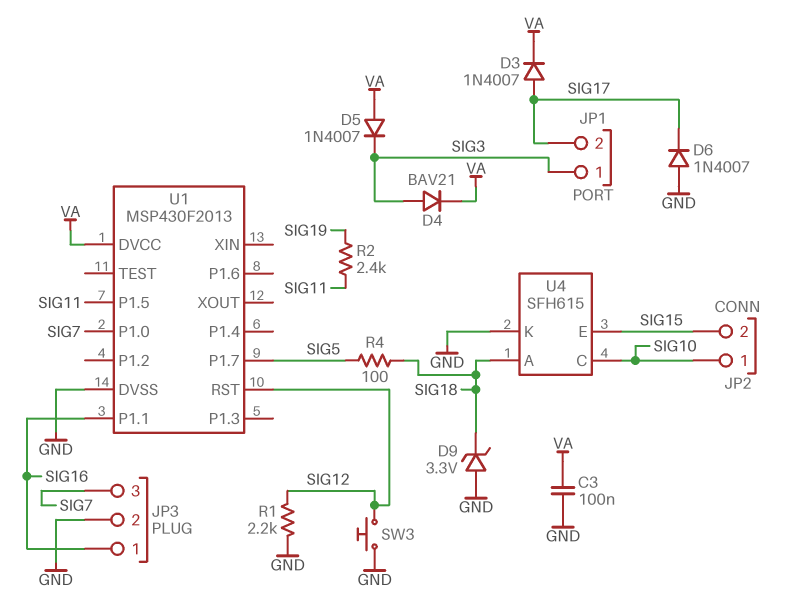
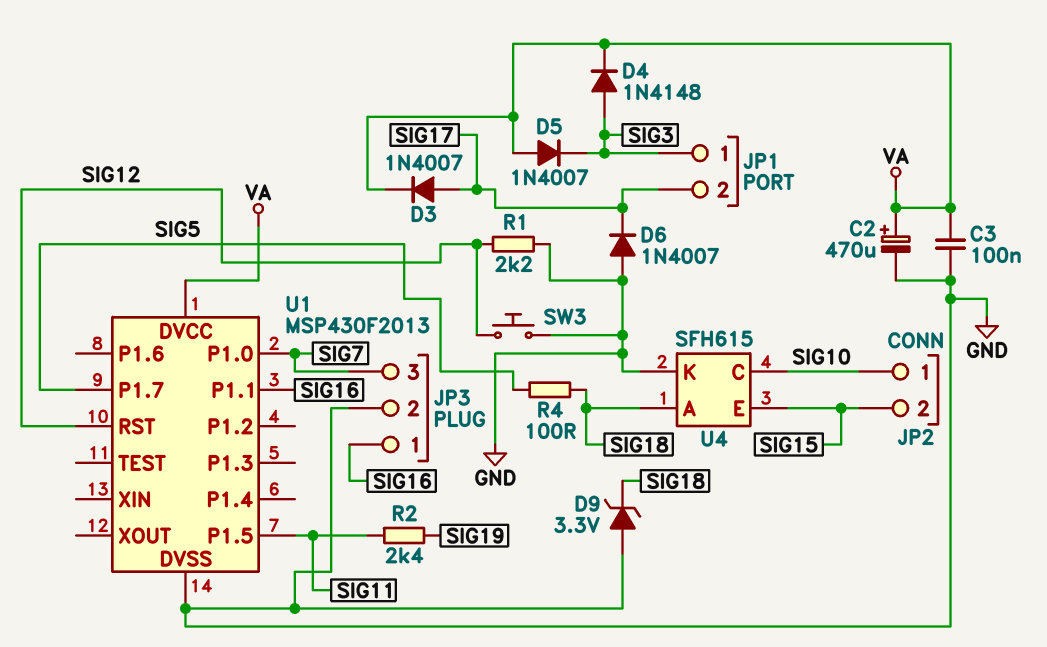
C2: none -> 470uF (plus VA, minus GND)
D4: diode BAV21 (A SIG3, K VA) -> diode 1N4148 (A SIG3, K VA)

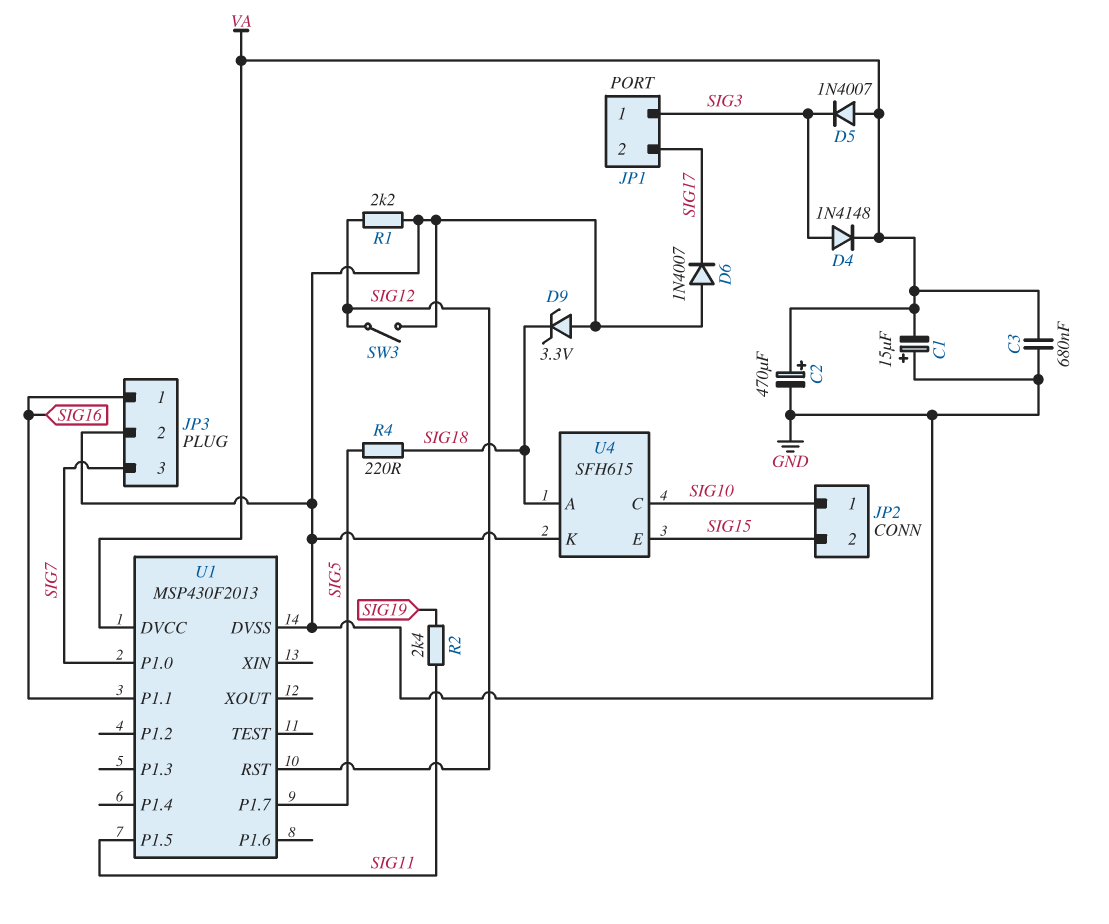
C1: none -> 15uF (plus GND, minus VA)
C3: 100nF (GND, VA) -> 680nF (GND, VA)
D3: diode 1N4007 (A SIG17, K VA) -> none
R4: 100 (SIG5, SIG18) -> 220 (SIG5, SIG18)
SW3: button (GND, SIG12) -> switch (GND, SIG12)

